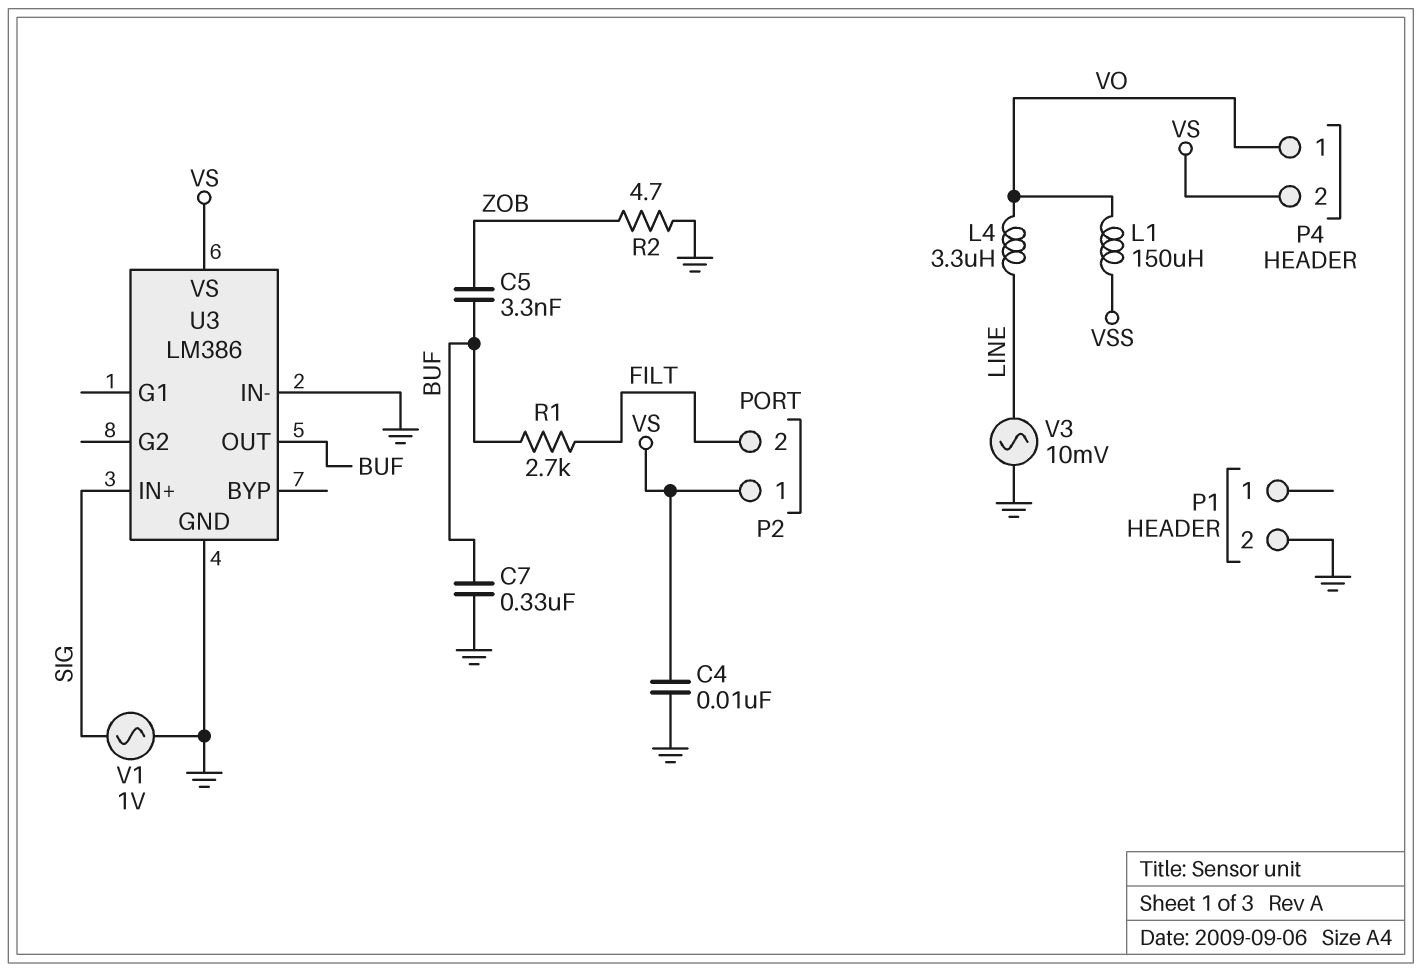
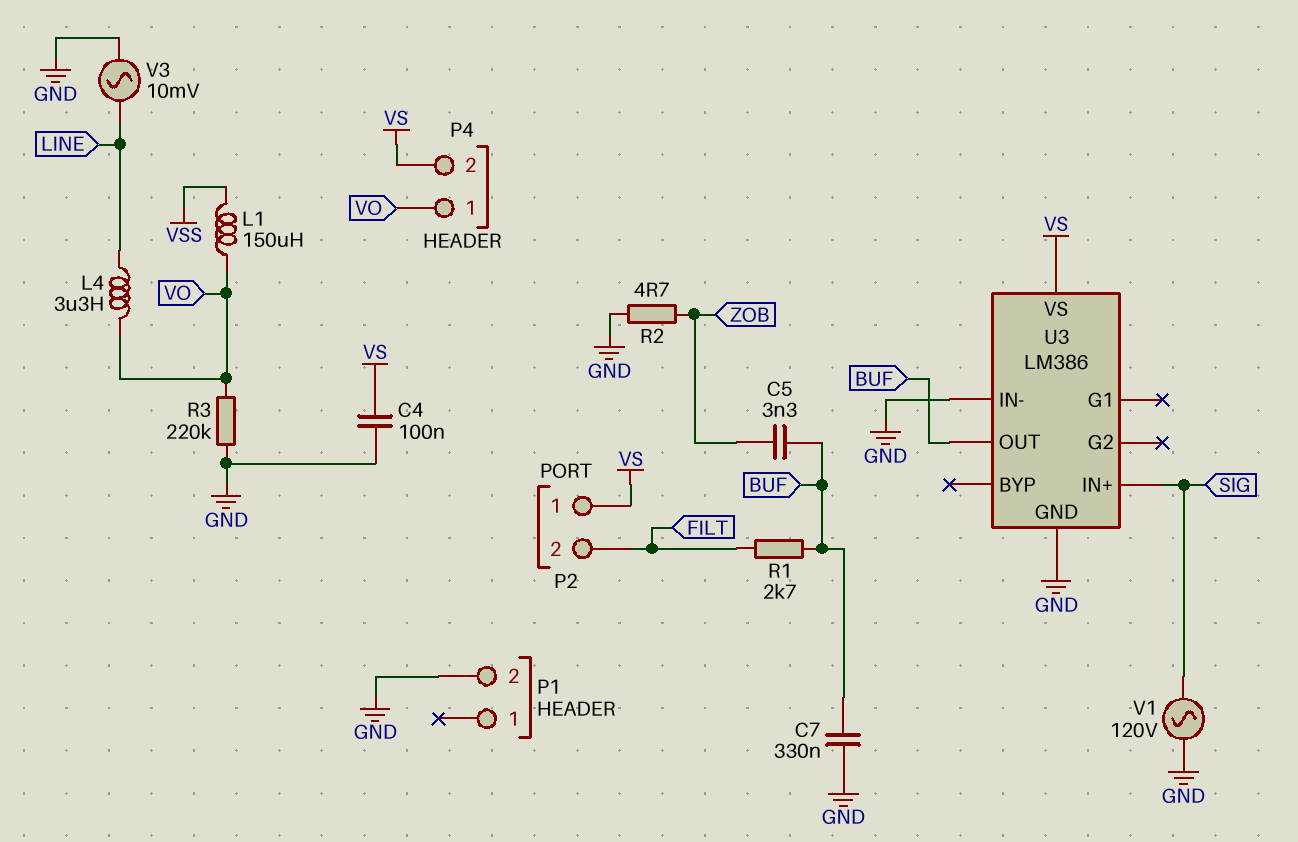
C4: 10nF (GND, VS) -> 100nF (GND, VS)
R3: none -> 220k (GND, VO)
V1: AC 1V (GND, SIG) -> AC 120V (GND, SIG)

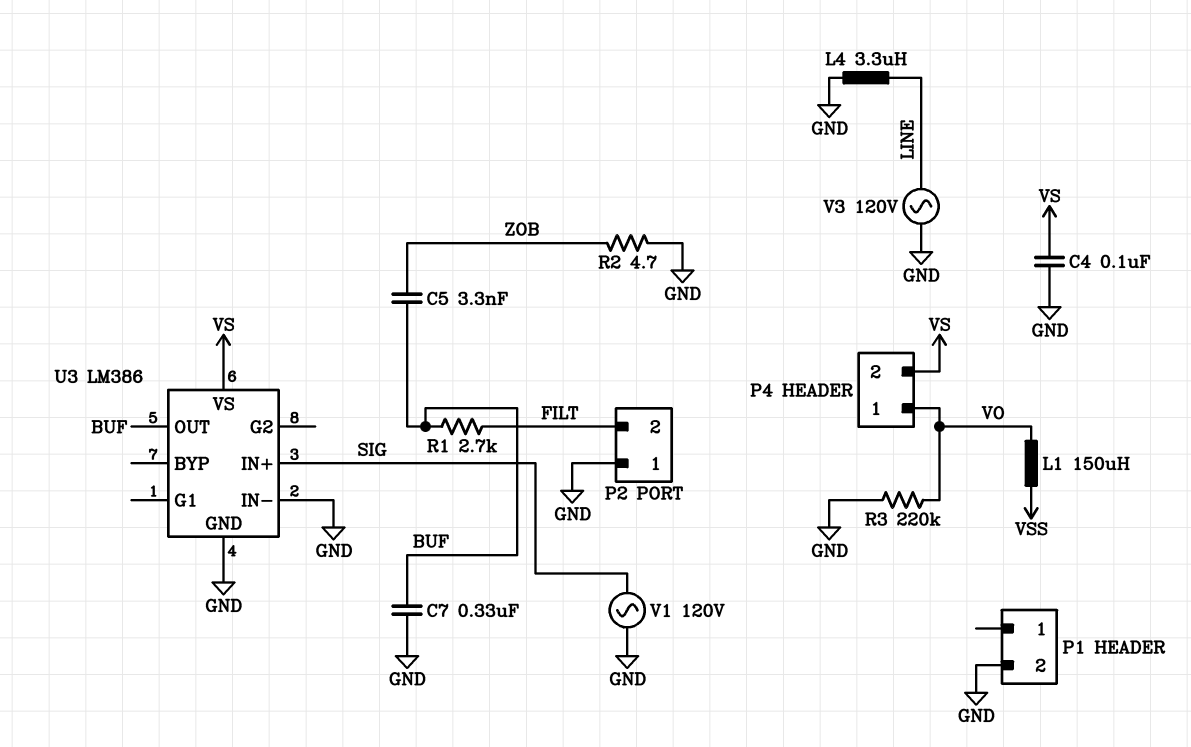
L4: 3.3uH (LINE, VO) -> 3.3uH (GND, LINE)
P2 pin 1: VS -> GND
V3: AC 10mV (GND, LINE) -> AC 120V (GND, LINE)

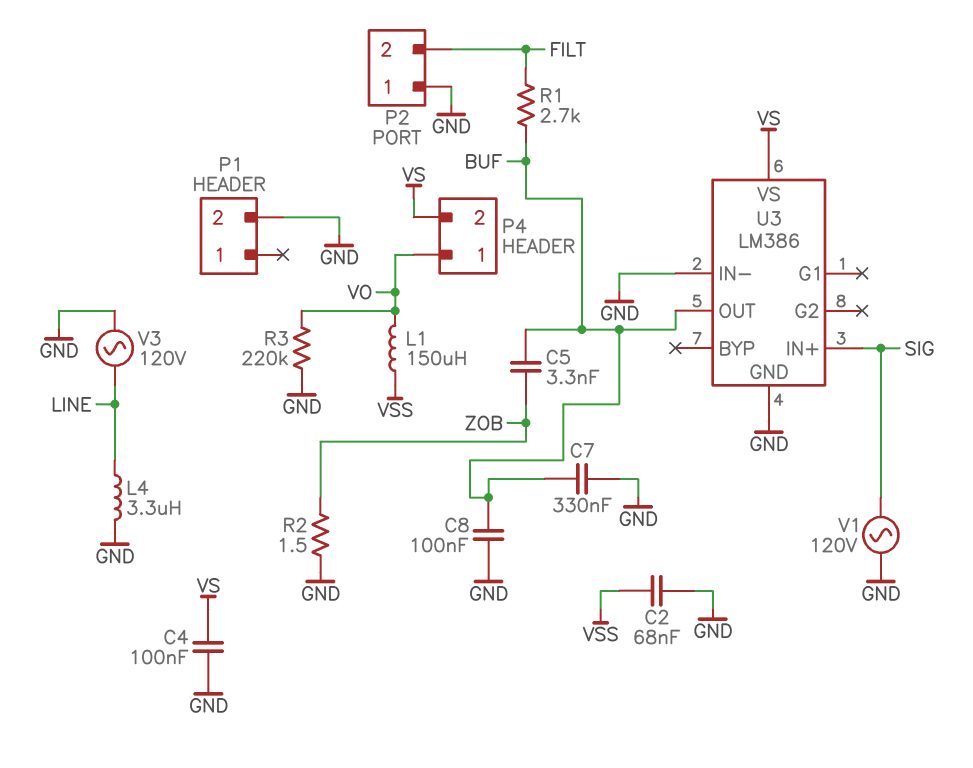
C2: none -> 68nF (GND, VSS)
C8: none -> 100nF (BUF, GND)
R2: 4.7 (GND, ZOB) -> 1.5 (GND, ZOB)

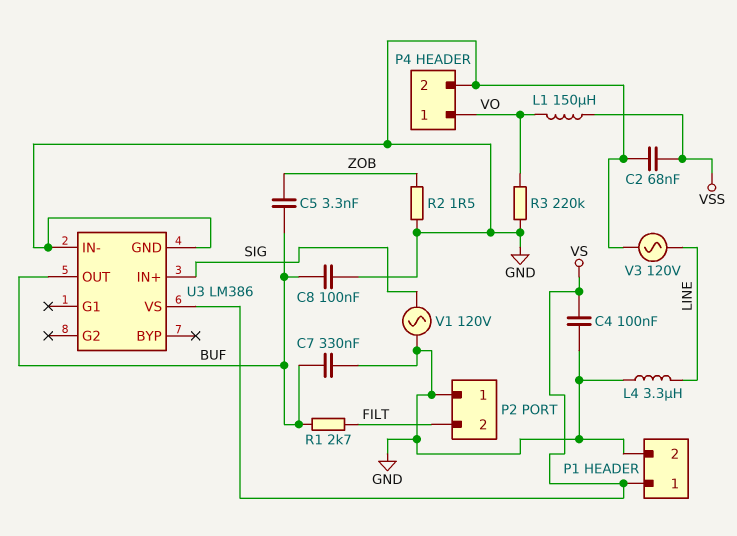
P1 pin 1: none -> VS
P4 pin 2: VS -> GND

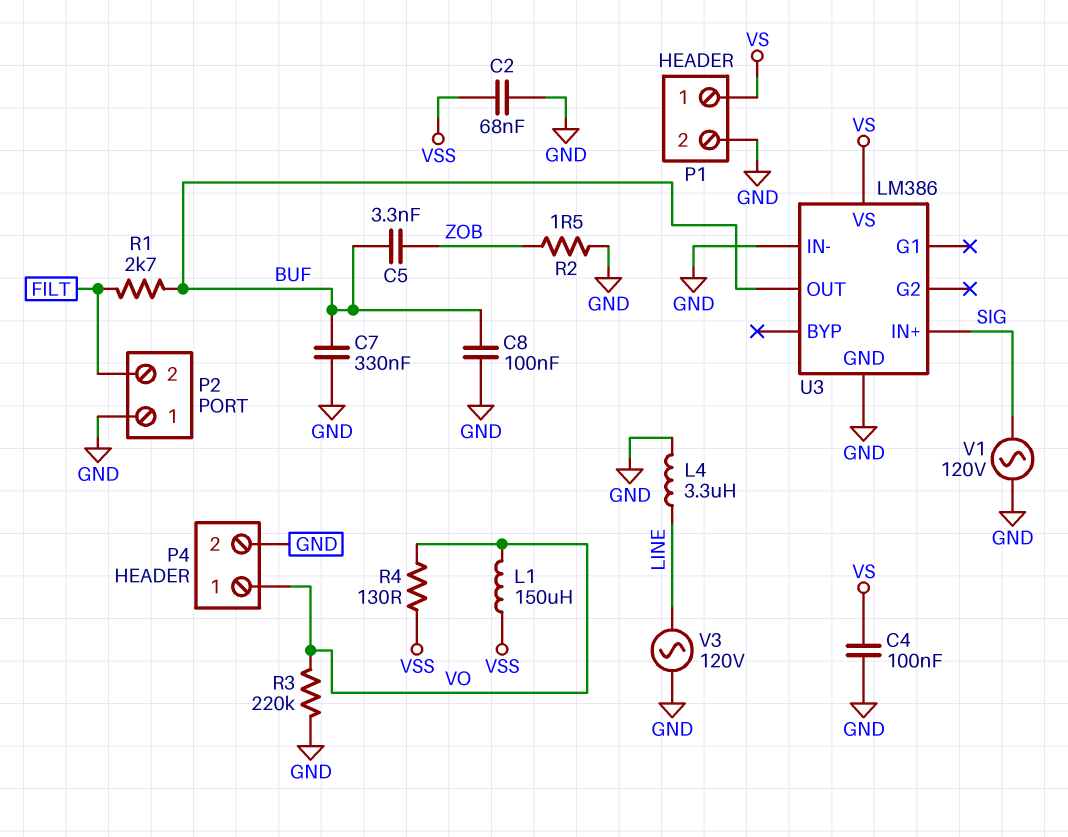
R4: none -> 130 (VO, VSS)

